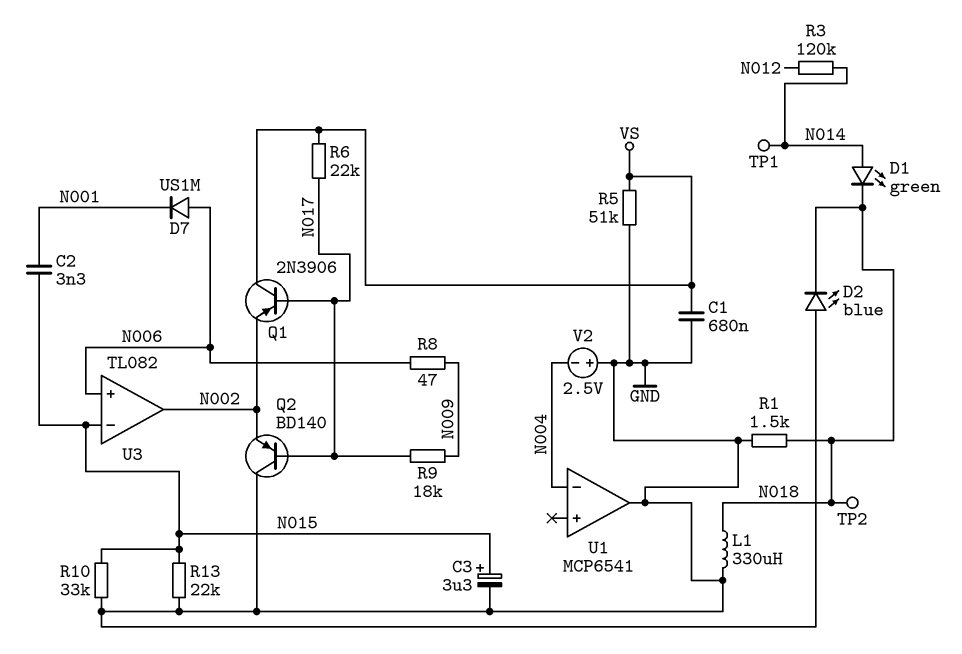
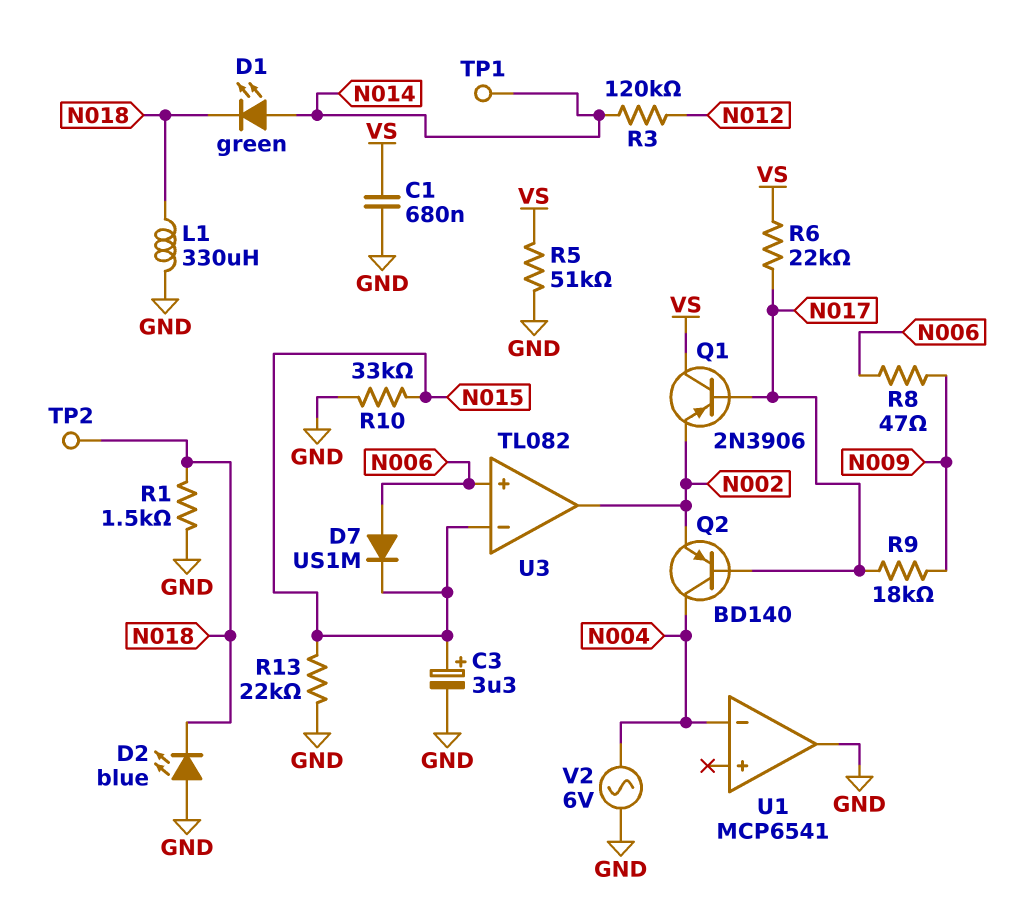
C2: 3.3nF (N001, N015) -> none
D7: diode US1M (A N006, K N001) -> diode US1M (A N006, K N015)
Q2: PNP BD140 (B N017, C GND, E N002) -> PNP BD140 (B N017, C N004, E N002)
V2: 2.5V (plus GND, minus N004) -> AC 6V (GND, N004)

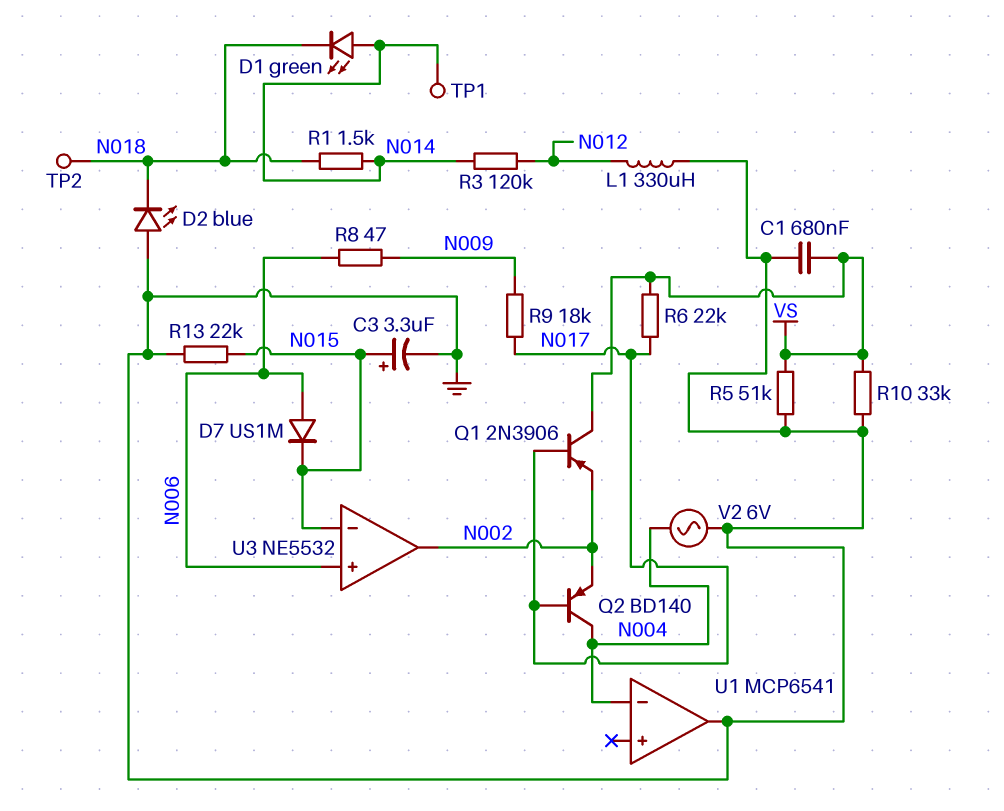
L1: 330uH (GND, N018) -> 330uH (GND, N012)
R1: 1.5k (GND, N018) -> 1.5k (N014, N018)
R10: 33k (GND, N015) -> 33k (GND, VS)
U3: TL082 -> NE5532

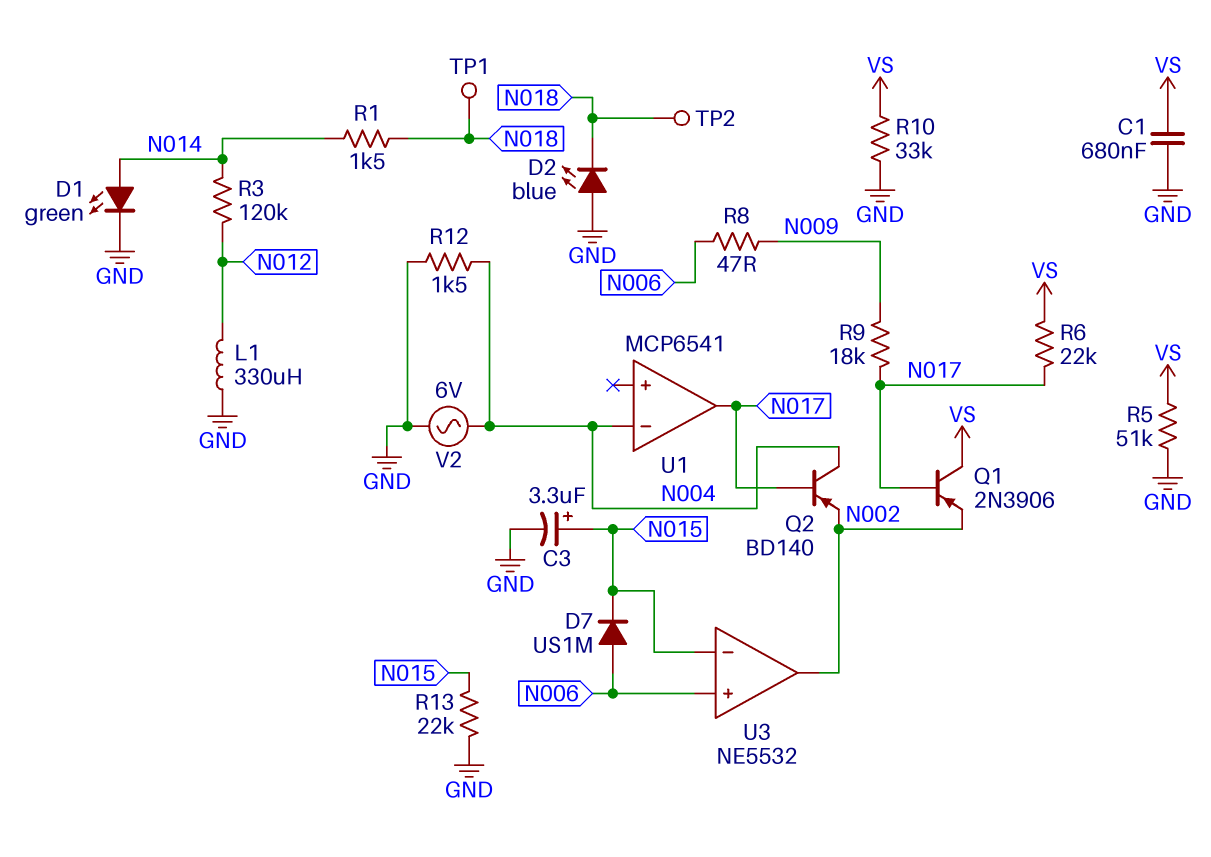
D1: LED green (A N014, K N018) -> LED green (A N014, K GND)
R12: none -> 1.5k (GND, N004)
TP1: test point (N014) -> test point (N018)
U1 pin out: GND -> N017

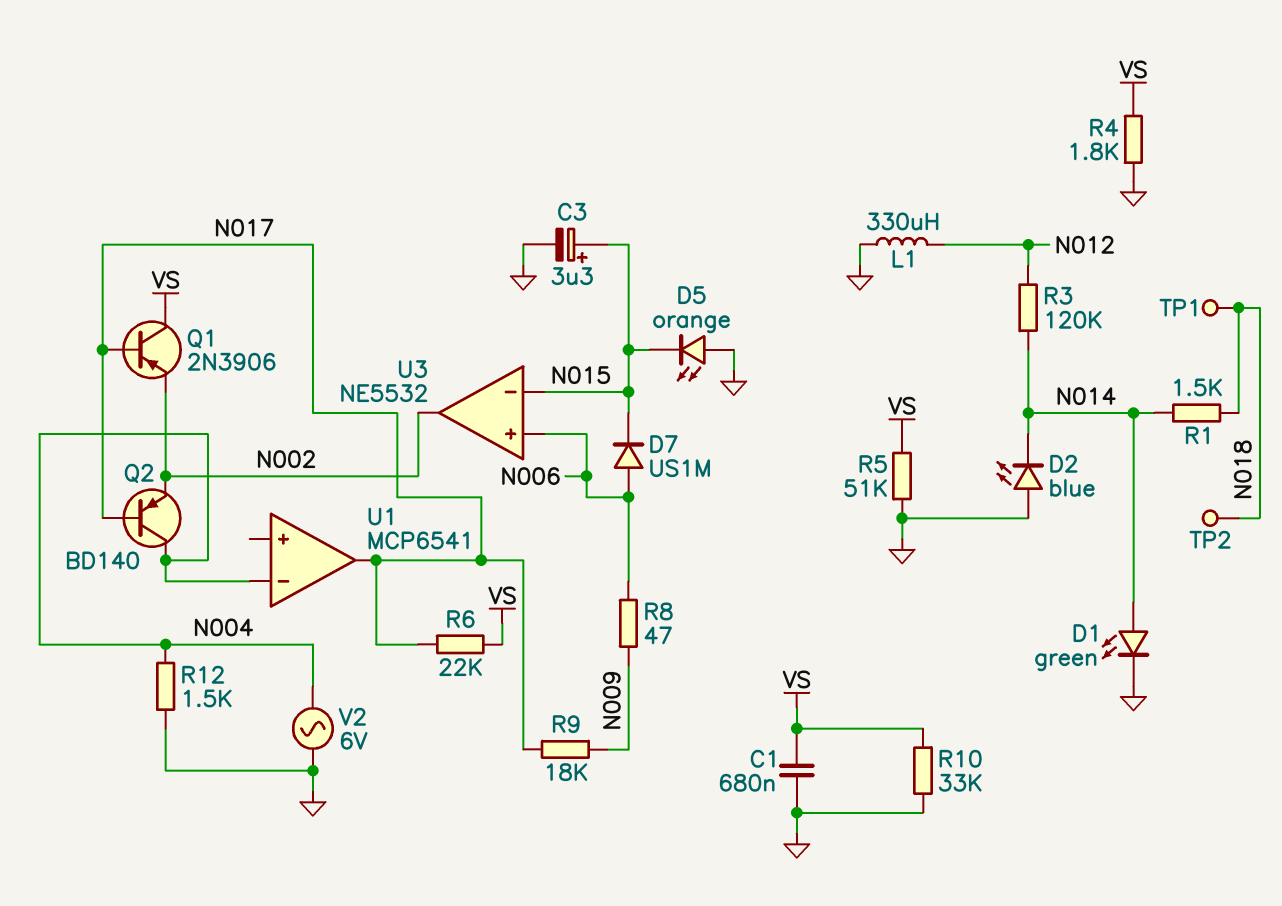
D2: LED blue (A GND, K N018) -> LED blue (A GND, K N014)
D5: none -> LED orange (A GND, K N015)
R4: none -> 1.8k (GND, VS)
R13: 22k (GND, N015) -> none

